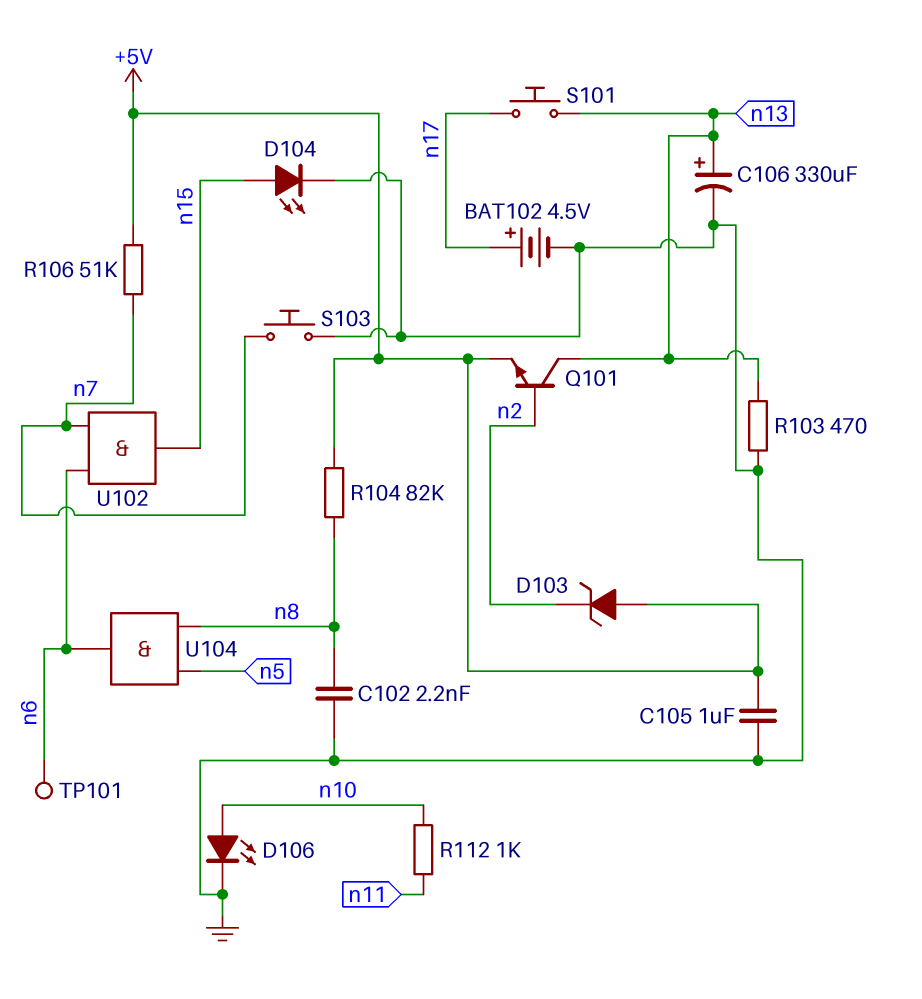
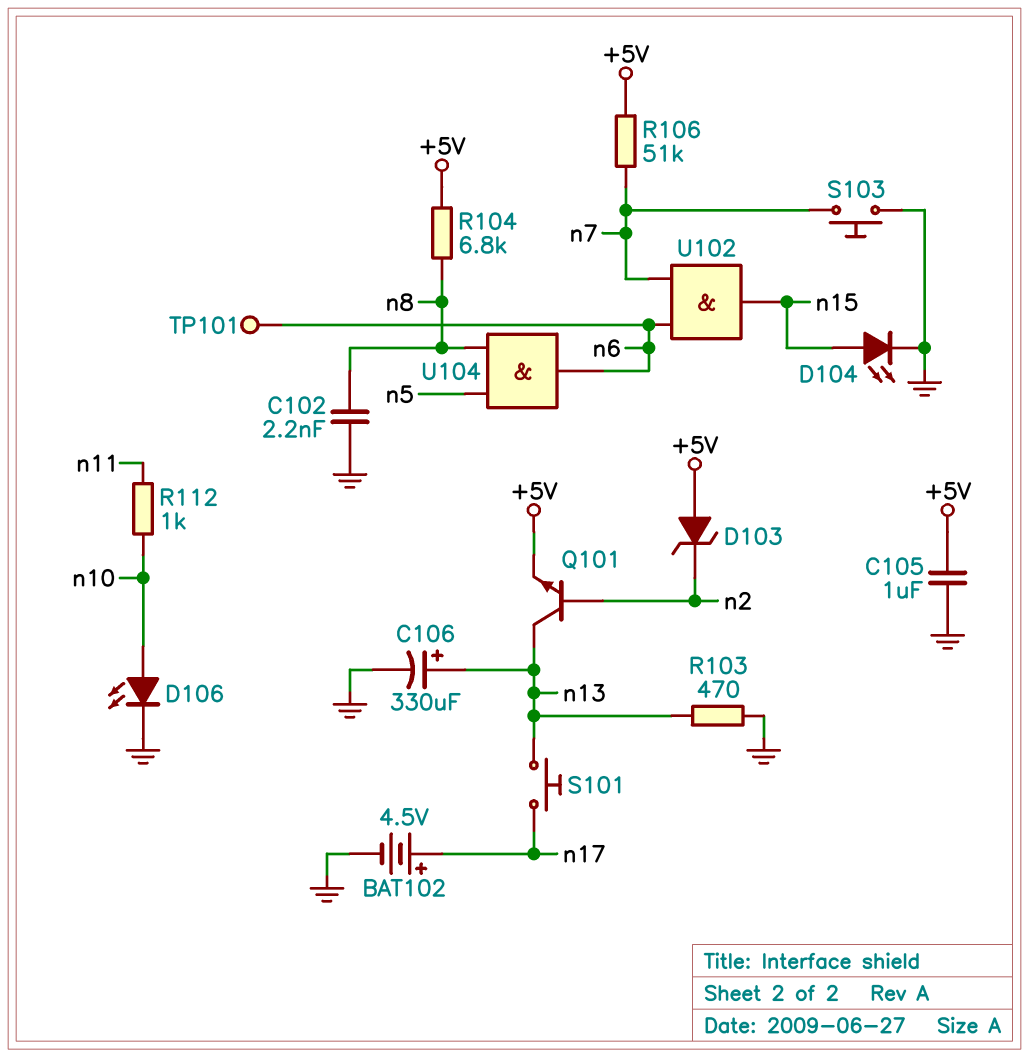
R104: 82k (+5V, n8) -> 6.8k (+5V, n8)

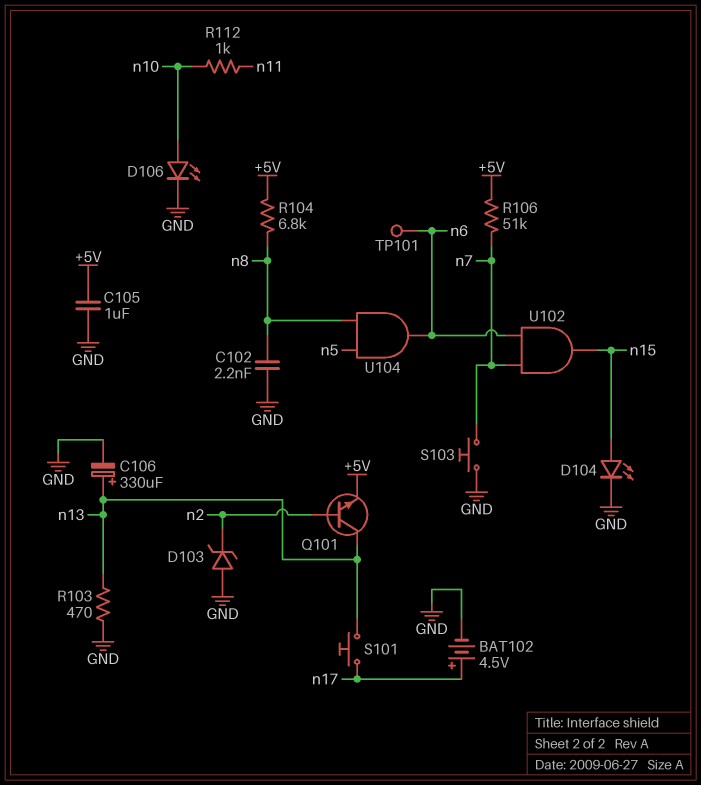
D103: zener (A +5V, K n2) -> zener (A GND, K n2)

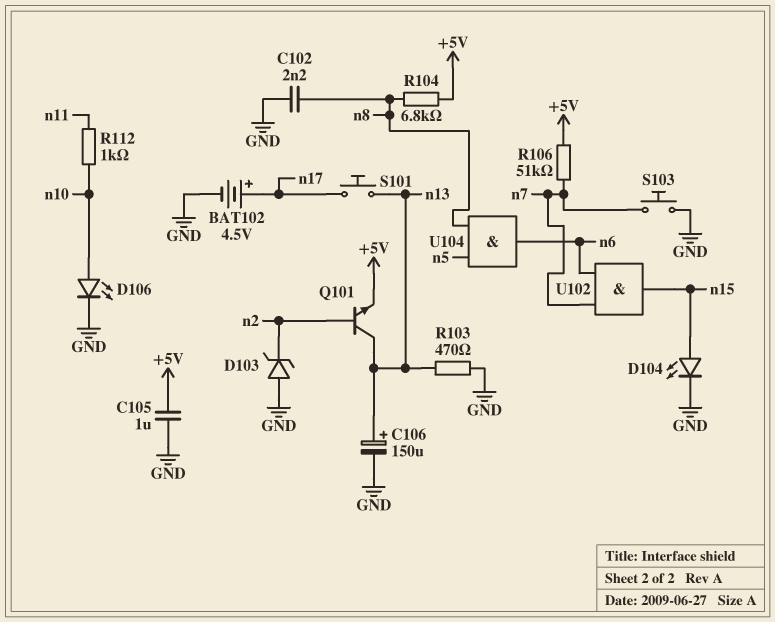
C106: 330uF (plus n13, minus GND) -> 150uF (plus n13, minus GND)
TP101: test point (n6) -> none

